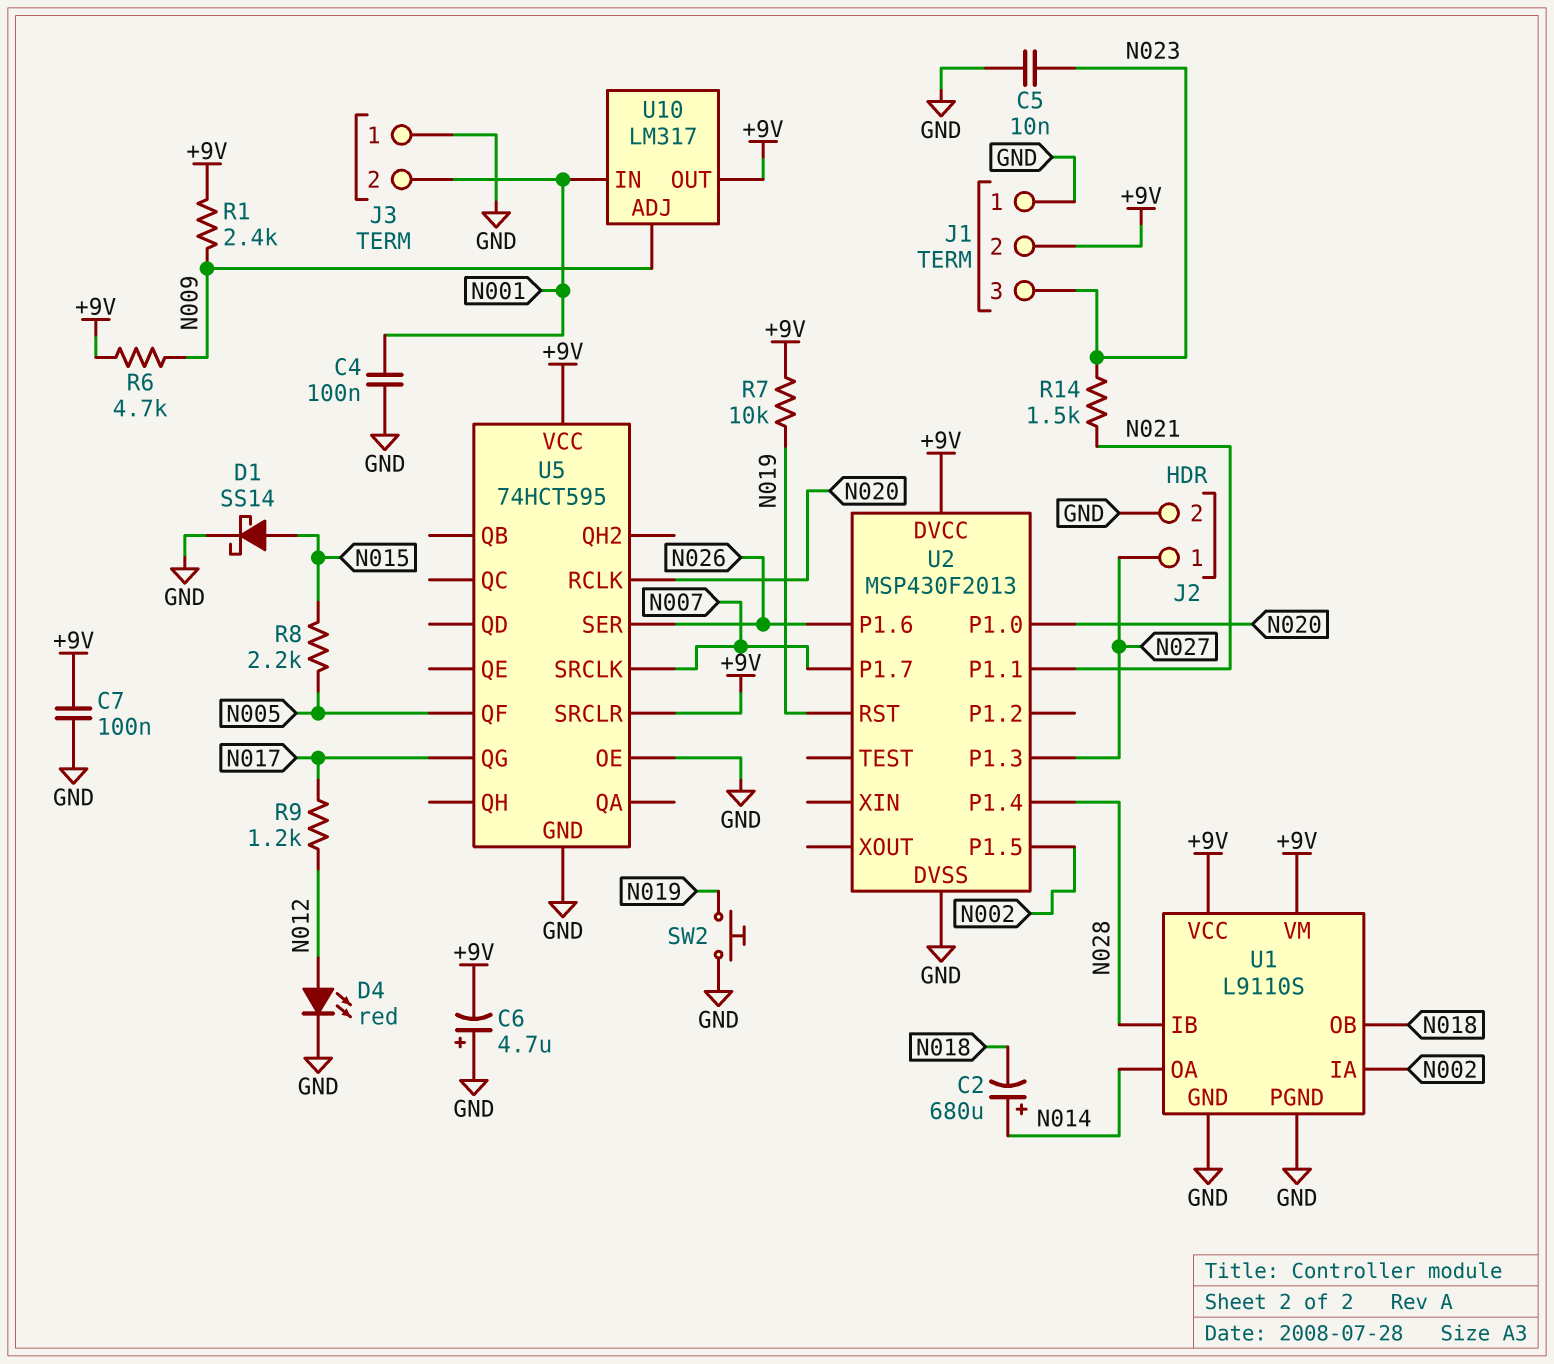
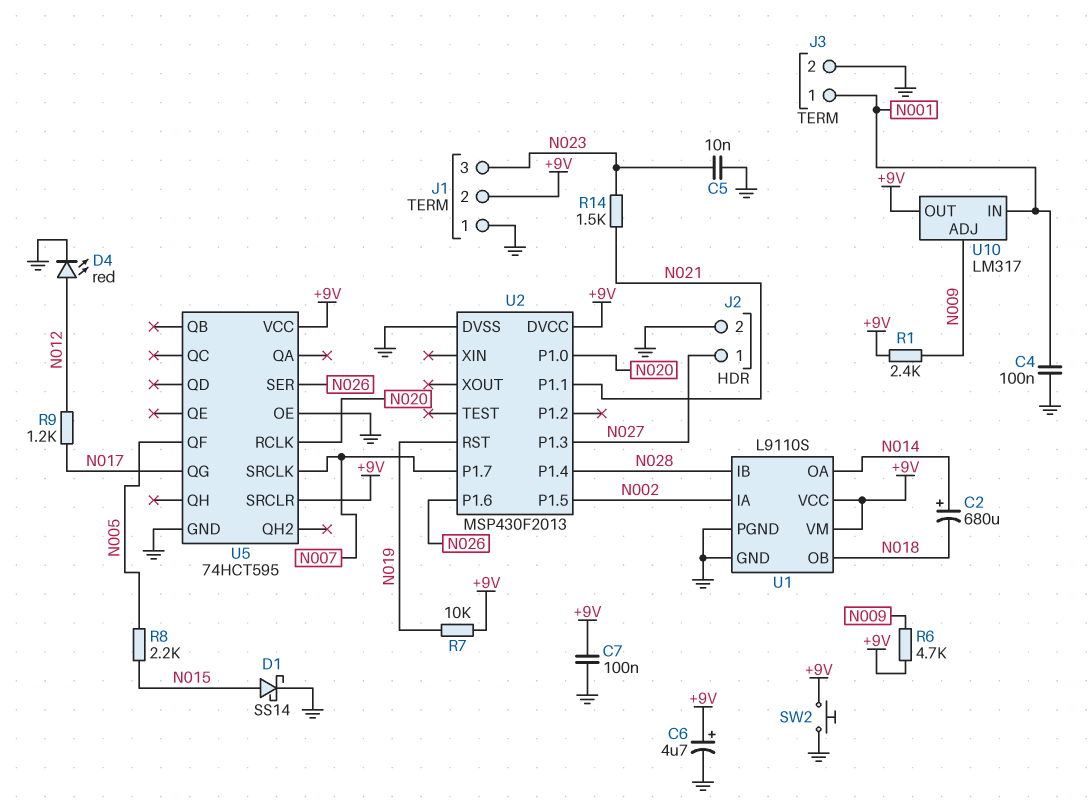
C6: 4.7uF (plus GND, minus +9V) -> 4.7uF (plus +9V, minus GND)
J3 pin 1: GND -> N001
J3 pin 2: N001 -> GND
SW2: button (GND, N019) -> button (+9V, GND)

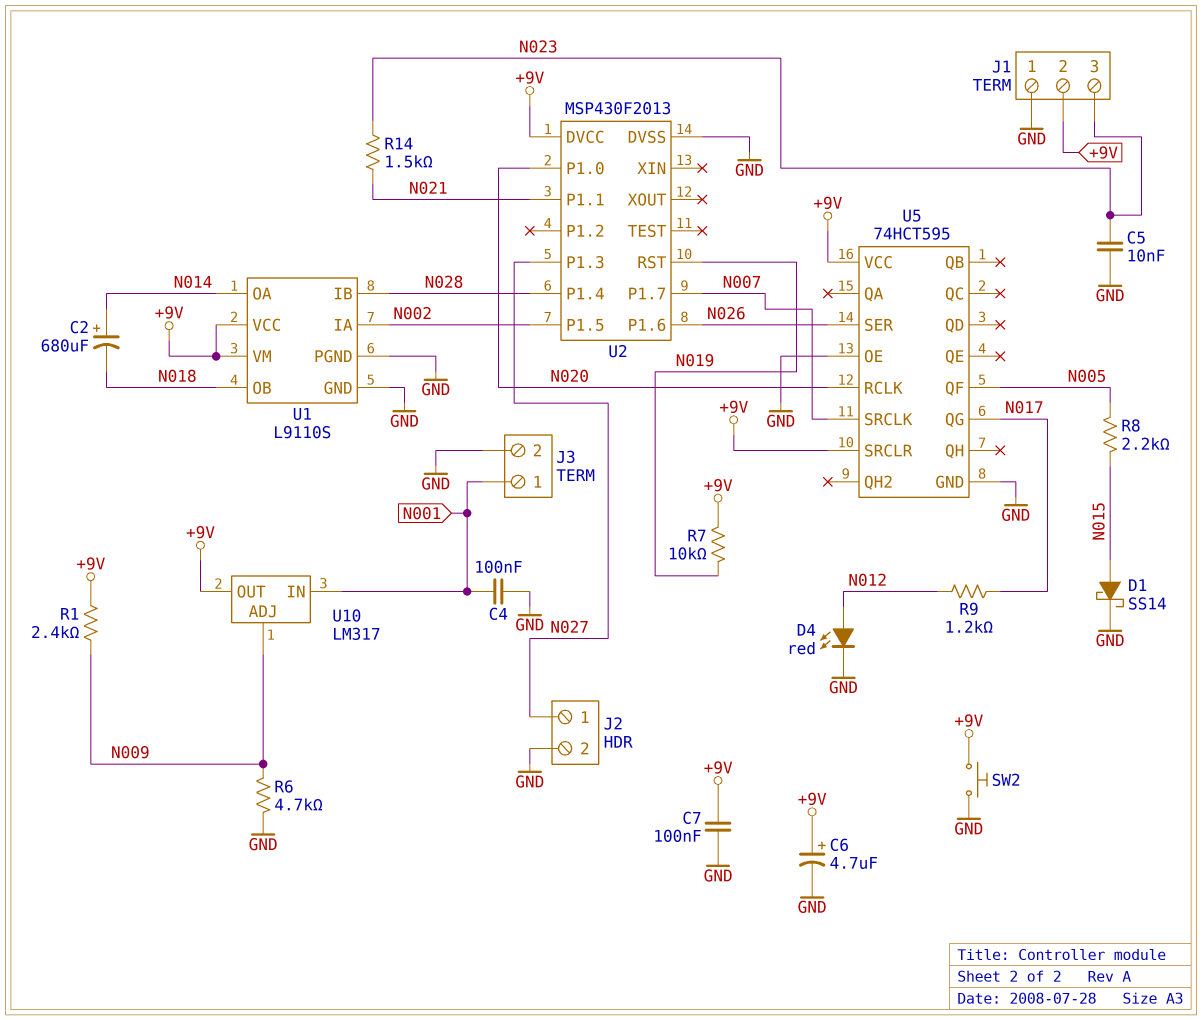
R6: 4.7k (+9V, N009) -> 4.7k (GND, N009)

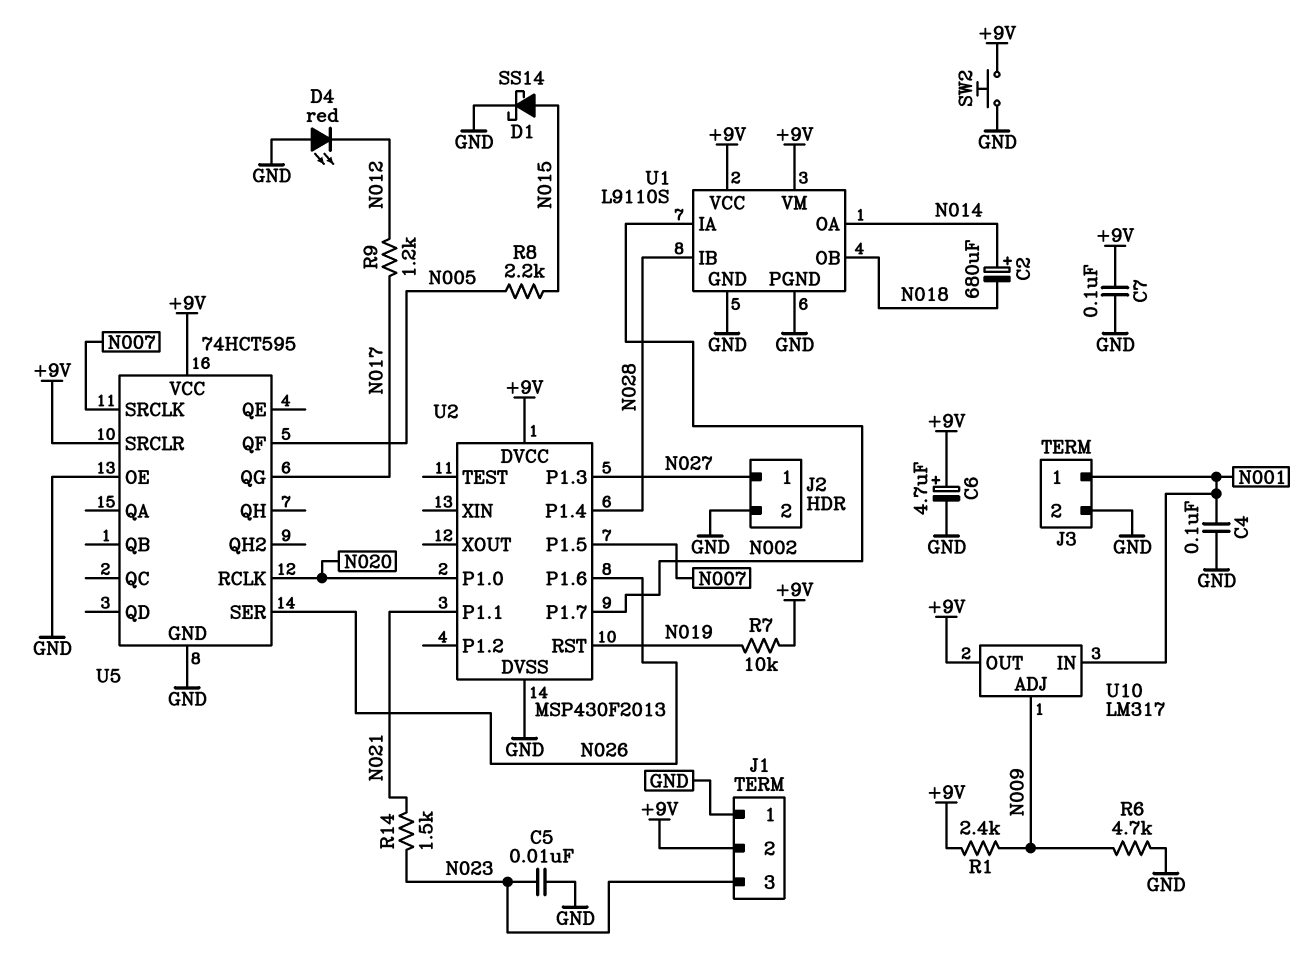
D4: LED red (A N012, K GND) -> LED red (A GND, K N012)
U2 pin P1.5: N002 -> N007
U2 pin P1.7: N007 -> N002

